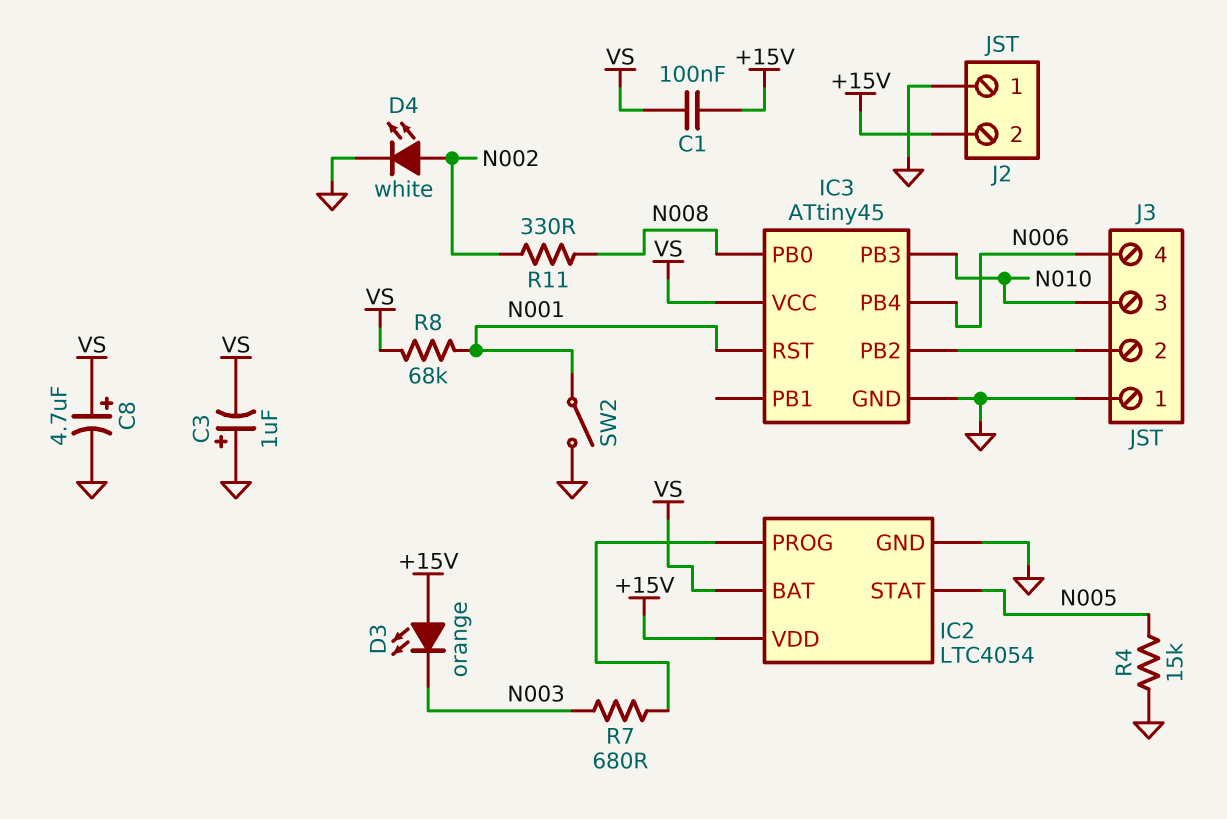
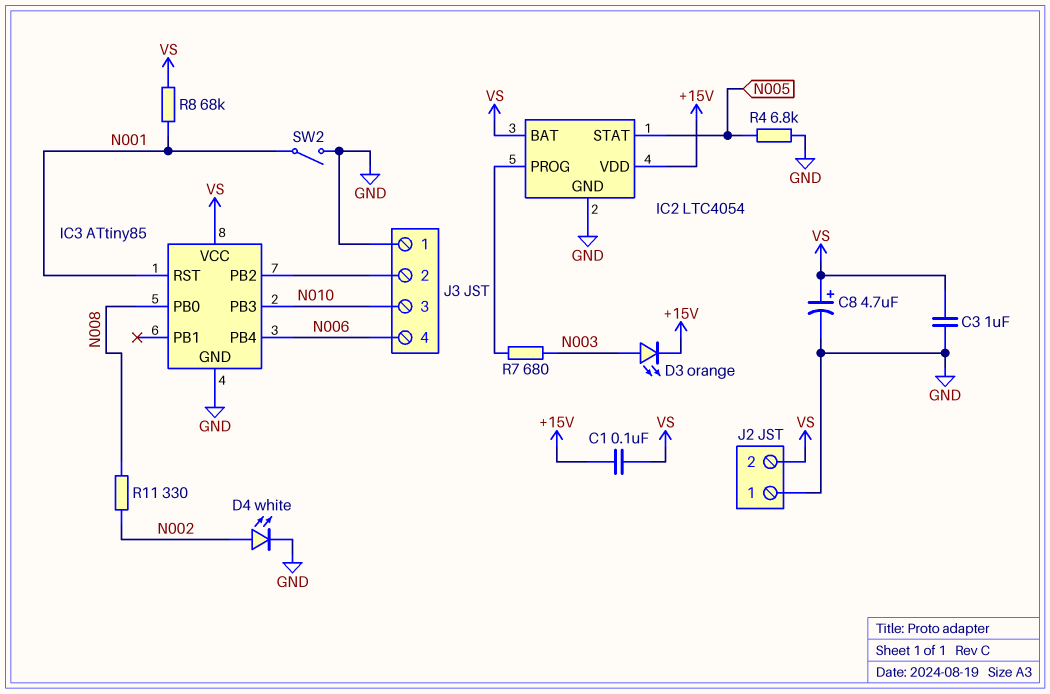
C3: 1uF (plus GND, minus VS) -> 1uF (GND, VS)
D3: LED orange (A +15V, K N003) -> LED orange (A N003, K +15V)
IC3: ATtiny45 -> ATtiny85
J2 pin 2: +15V -> VS
R4: 15k (GND, N005) -> 6.8k (GND, N005)

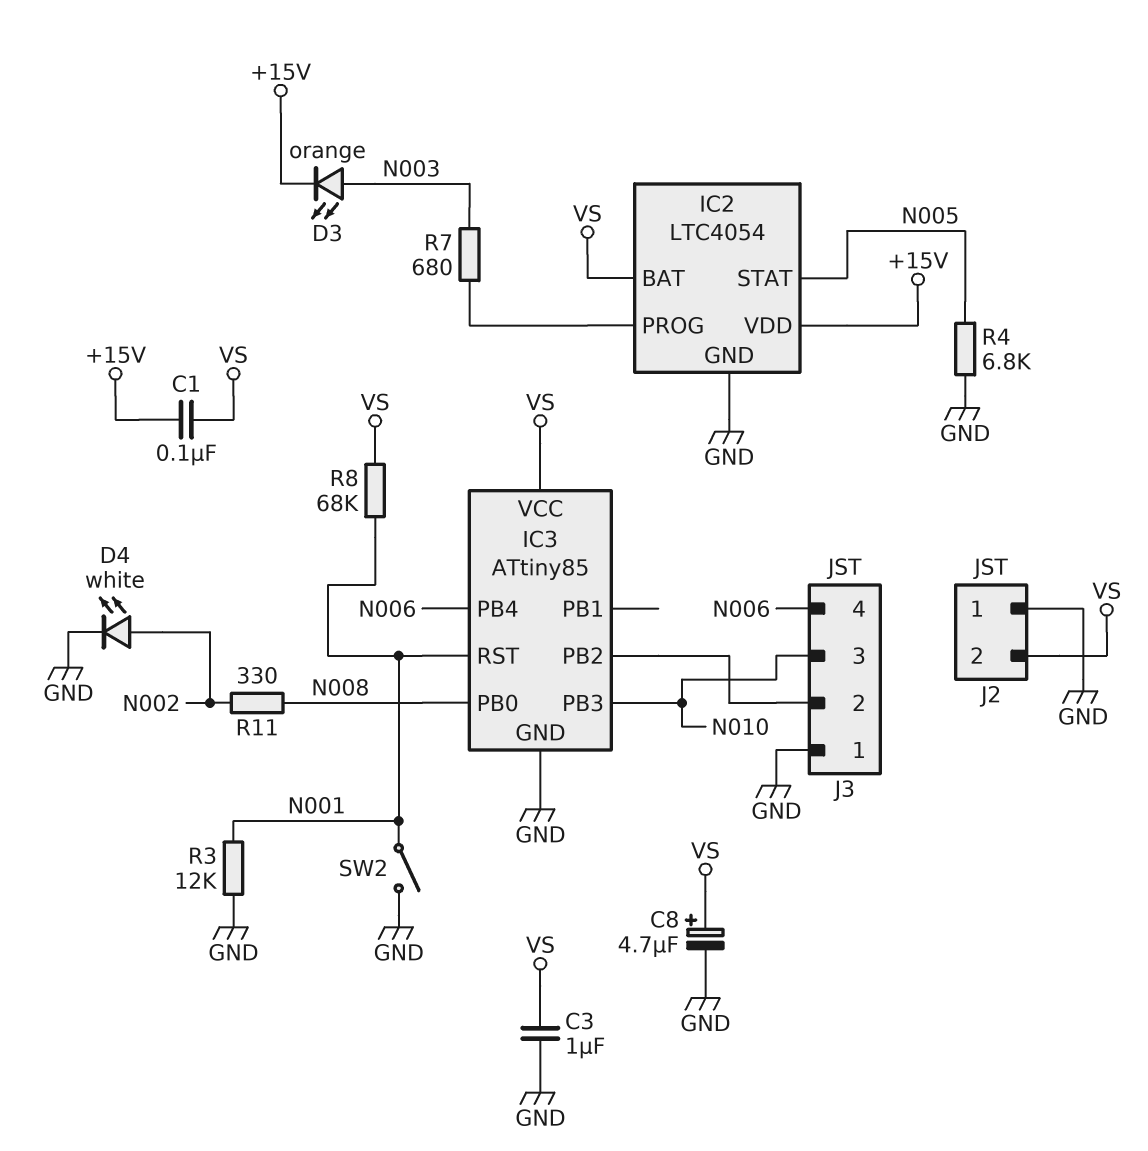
R3: none -> 12k (GND, N001)

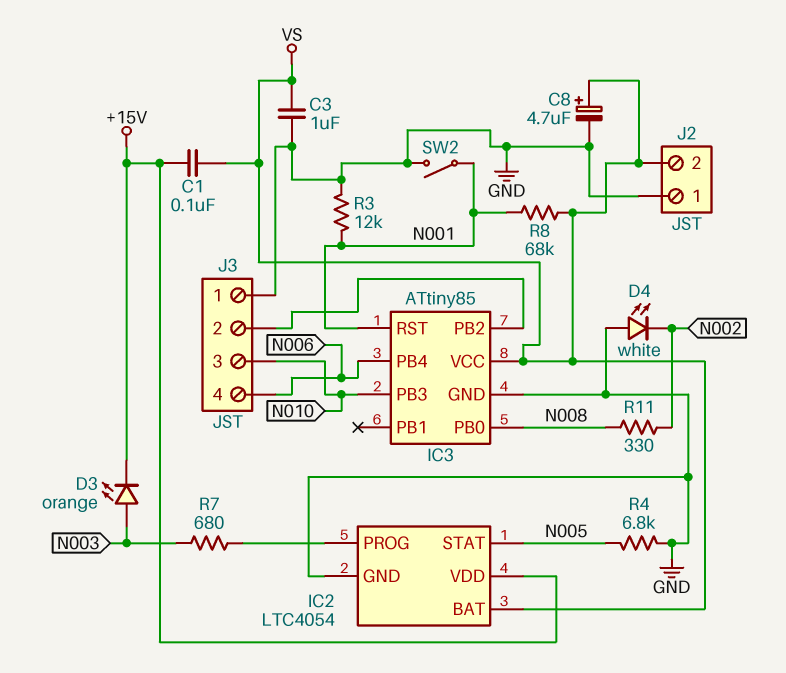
D4: LED white (A N002, K GND) -> LED white (A GND, K N002)

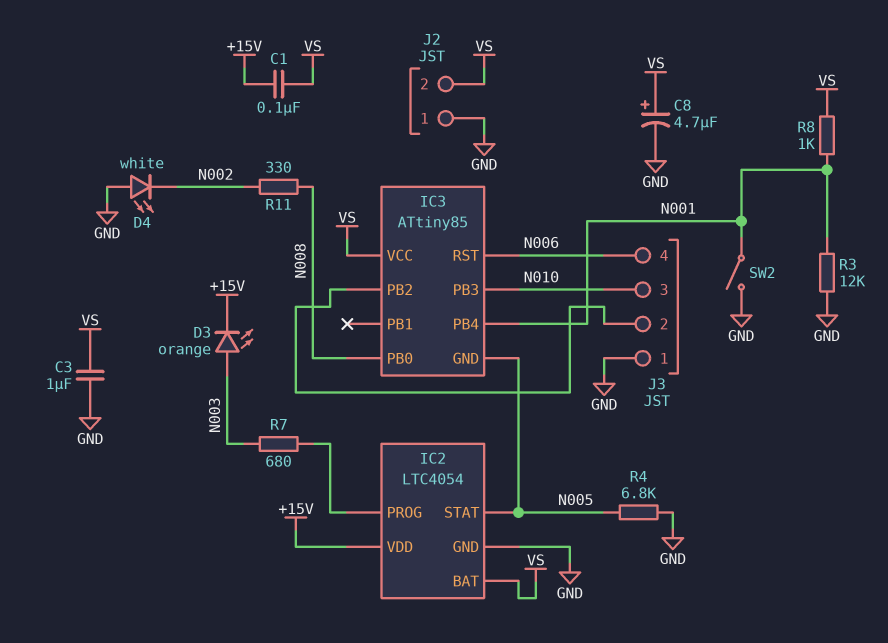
IC3 pin GND: GND -> N005
IC3 pin PB4: N006 -> N001
IC3 pin RST: N001 -> N006
R8: 68k (N001, VS) -> 1k (N001, VS)

